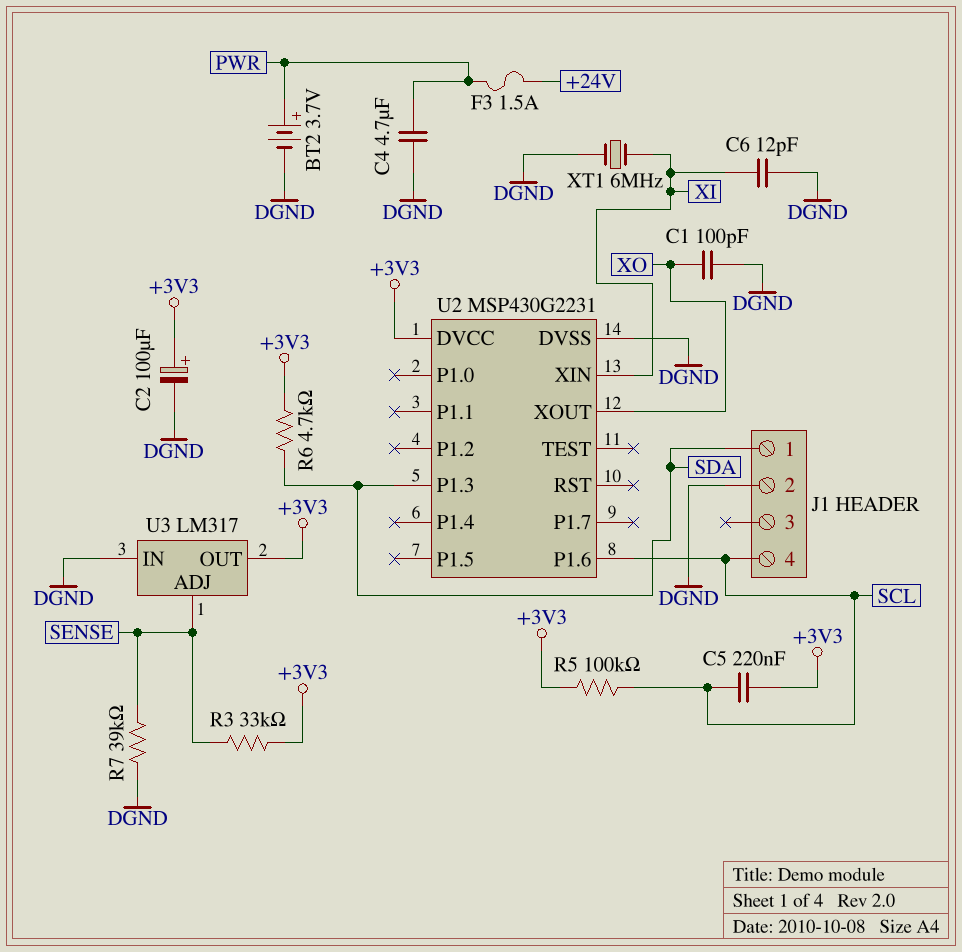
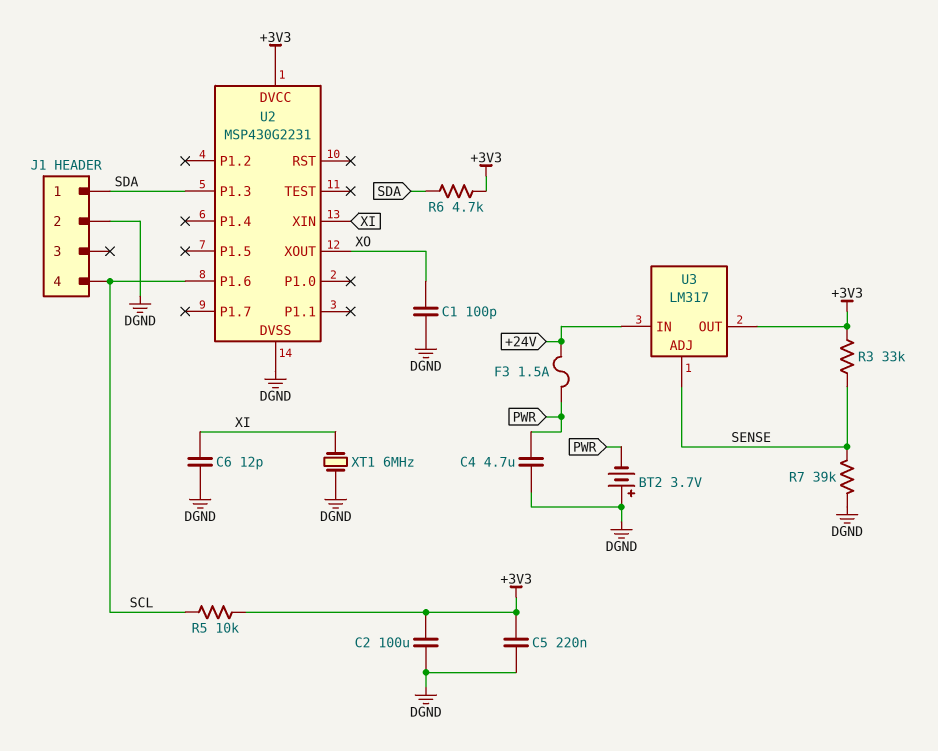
BT2: 3.7V (plus PWR, minus DGND) -> 3.7V (plus DGND, minus PWR)
C2: 100uF (plus +3V3, minus DGND) -> 100uF (+3V3, DGND)
C5: 220nF (+3V3, SCL) -> 220nF (+3V3, DGND)
R5: 100k (+3V3, SCL) -> 10k (+3V3, SCL)
U3 pin IN: DGND -> +24V

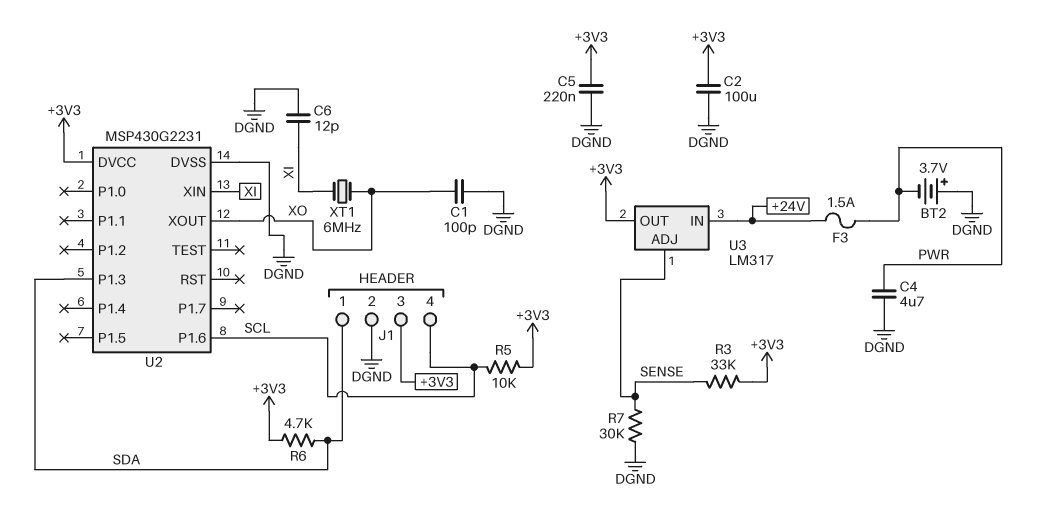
J1 pin 3: none -> +3V3
R7: 39k (DGND, SENSE) -> 30k (DGND, SENSE)
XT1: 6MHz (DGND, XI) -> 6MHz (XI, XO)

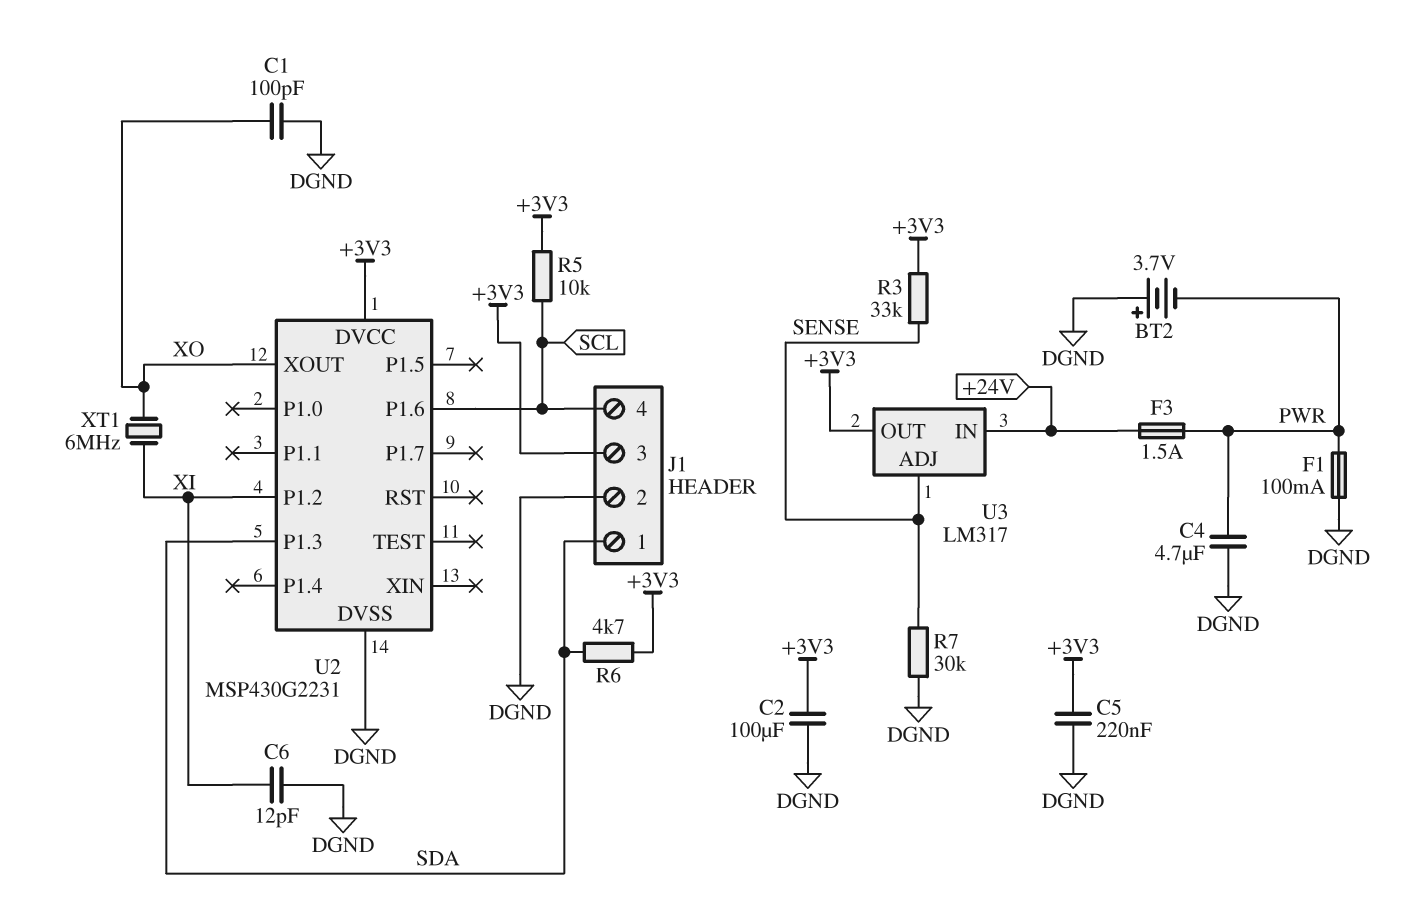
F1: none -> 100mA (DGND, PWR)
U2 pin P1.2: none -> XI
U2 pin XIN: XI -> none

